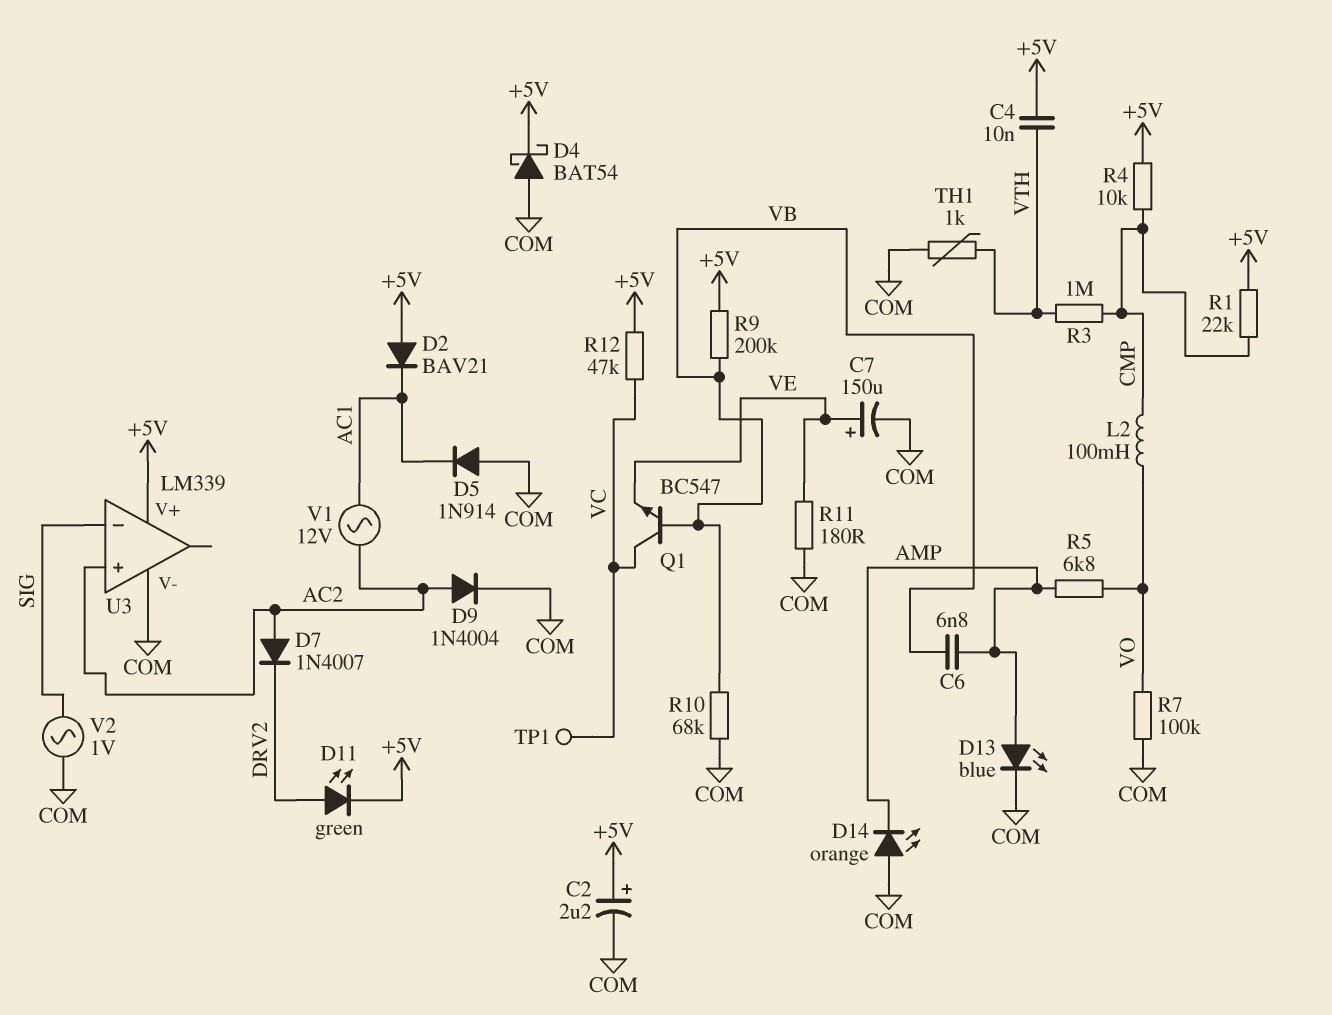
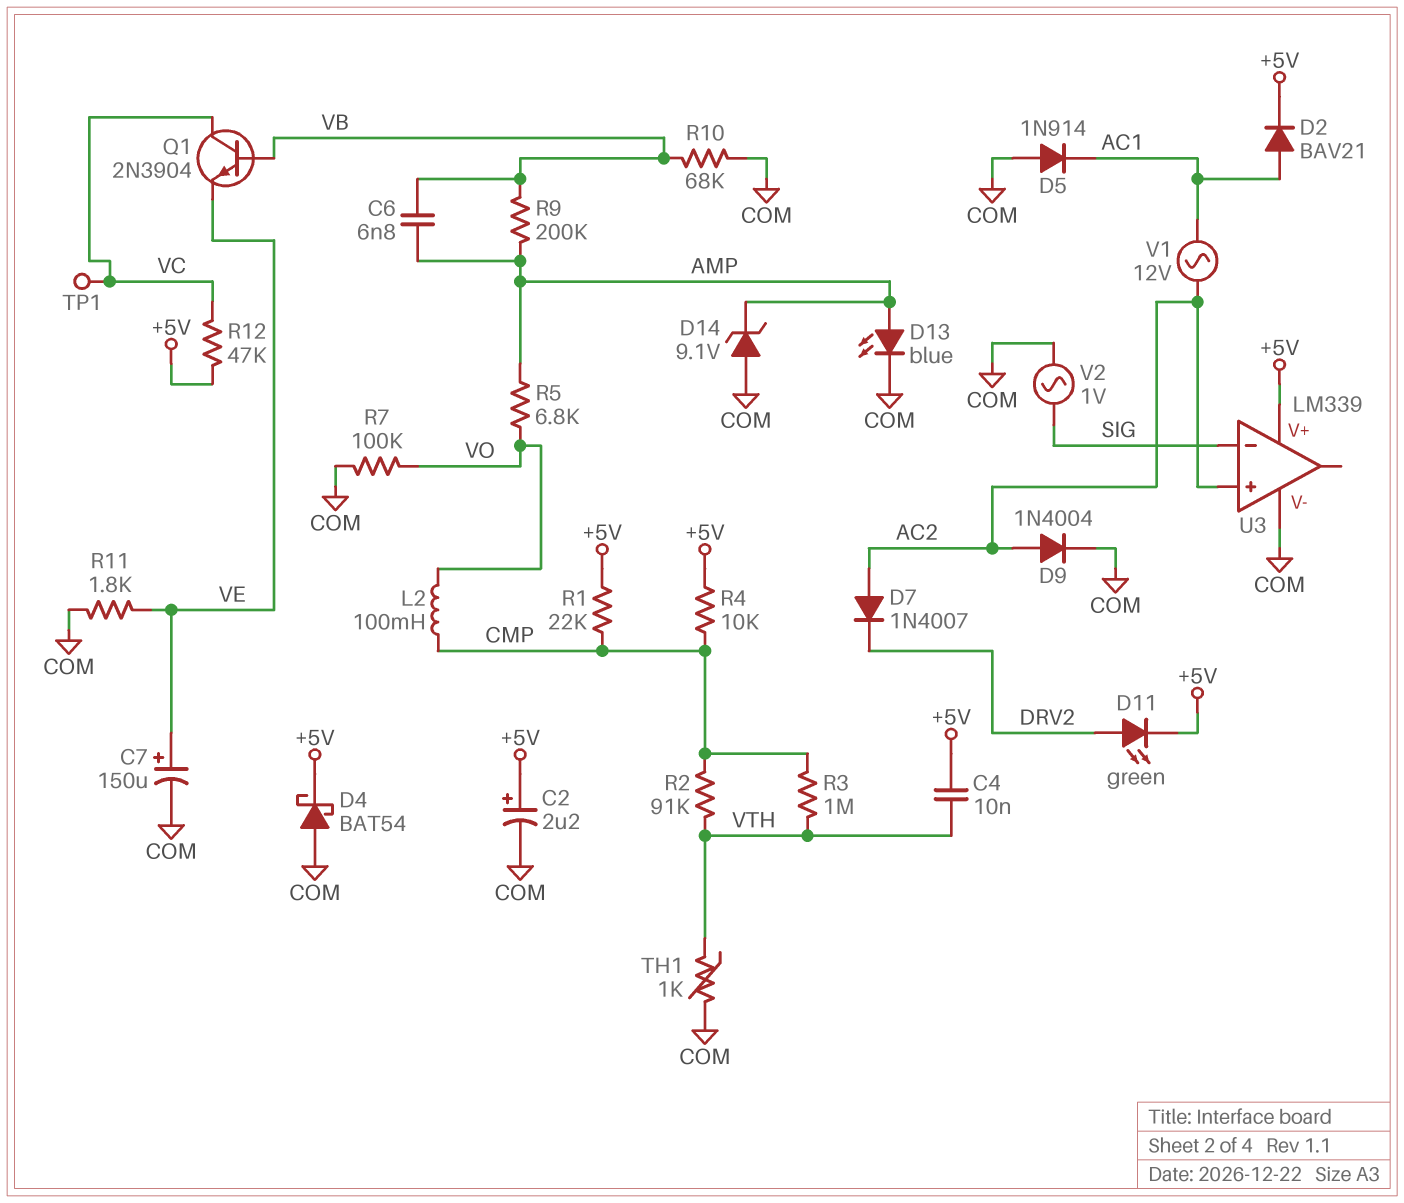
D2: diode BAV21 (A +5V, K AC1) -> diode BAV21 (A AC1, K +5V)
D14: LED orange (A COM, K AMP) -> zener 9.1V (A COM, K AMP)
Q1: NPN BC547 (B VB, C VC, E VE) -> NPN 2N3904 (B VB, C VC, E VE)
R2: none -> 91k (CMP, VTH)
R9: 200k (+5V, VB) -> 200k (AMP, VB)
R11: 180 (COM, VE) -> 1.8k (COM, VE)

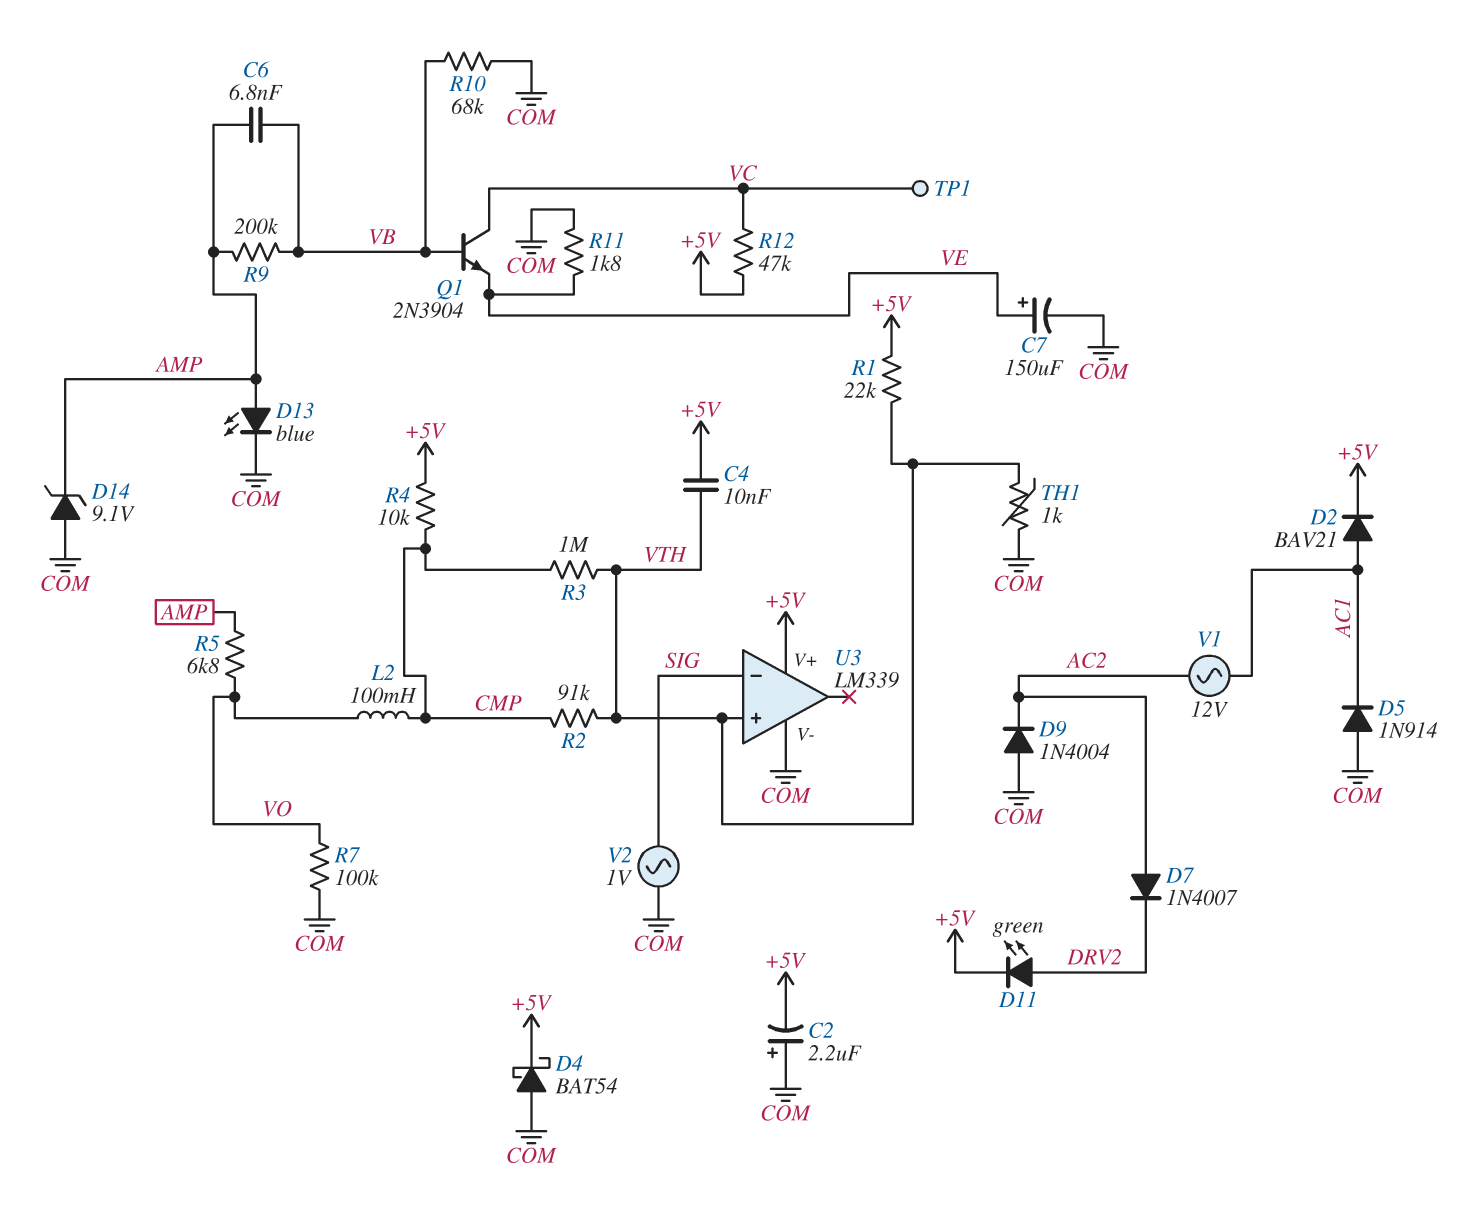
C2: 2.2uF (plus +5V, minus COM) -> 2.2uF (plus COM, minus +5V)
D9: diode 1N4004 (A AC2, K COM) -> diode 1N4004 (A COM, K AC2)
R1: 22k (+5V, CMP) -> 22k (+5V, VTH)
U3 pin in+: AC2 -> VTH

